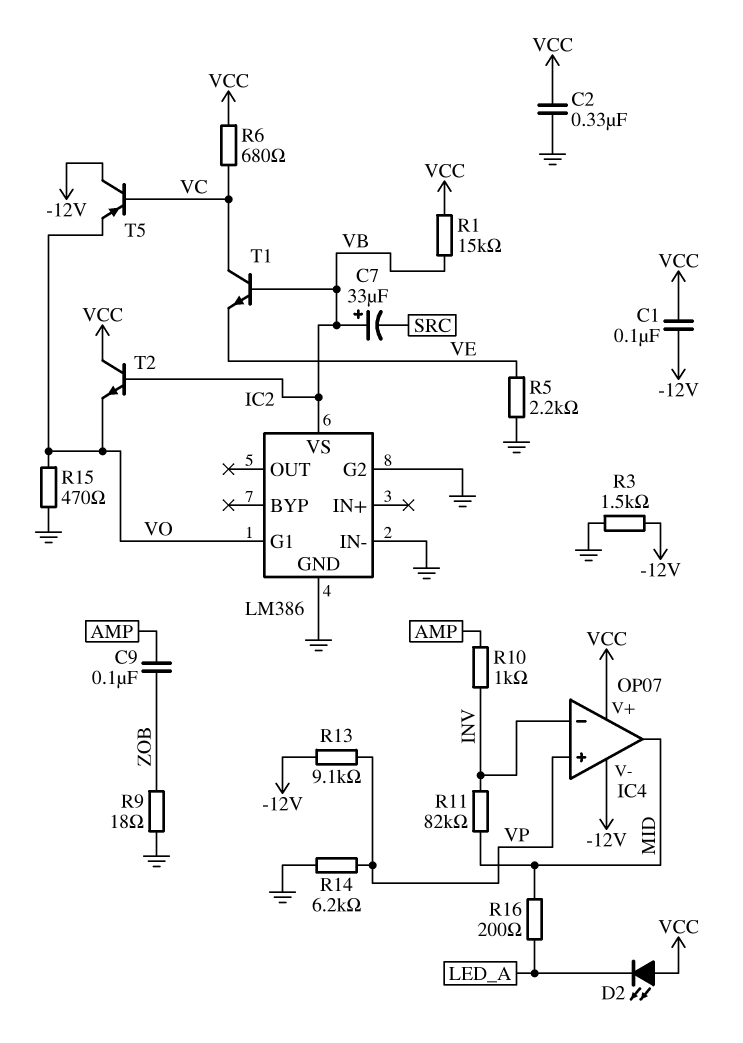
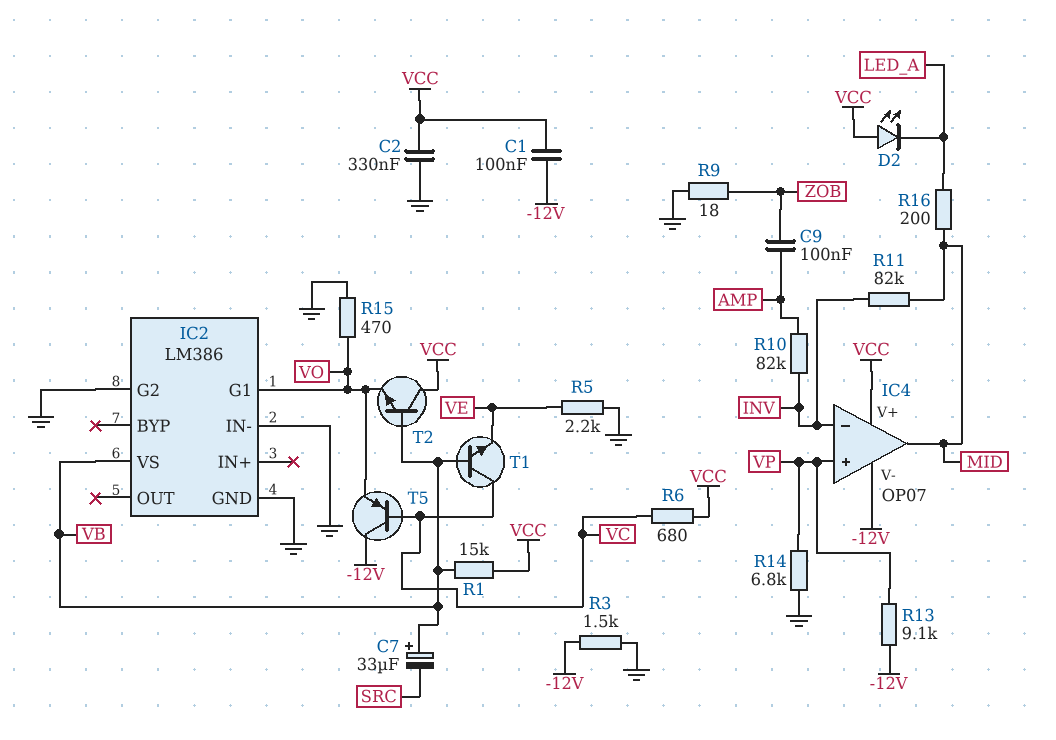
R10: 1k (AMP, INV) -> 82k (AMP, INV)
R14: 6.2k (GND, VP) -> 6.8k (GND, VP)

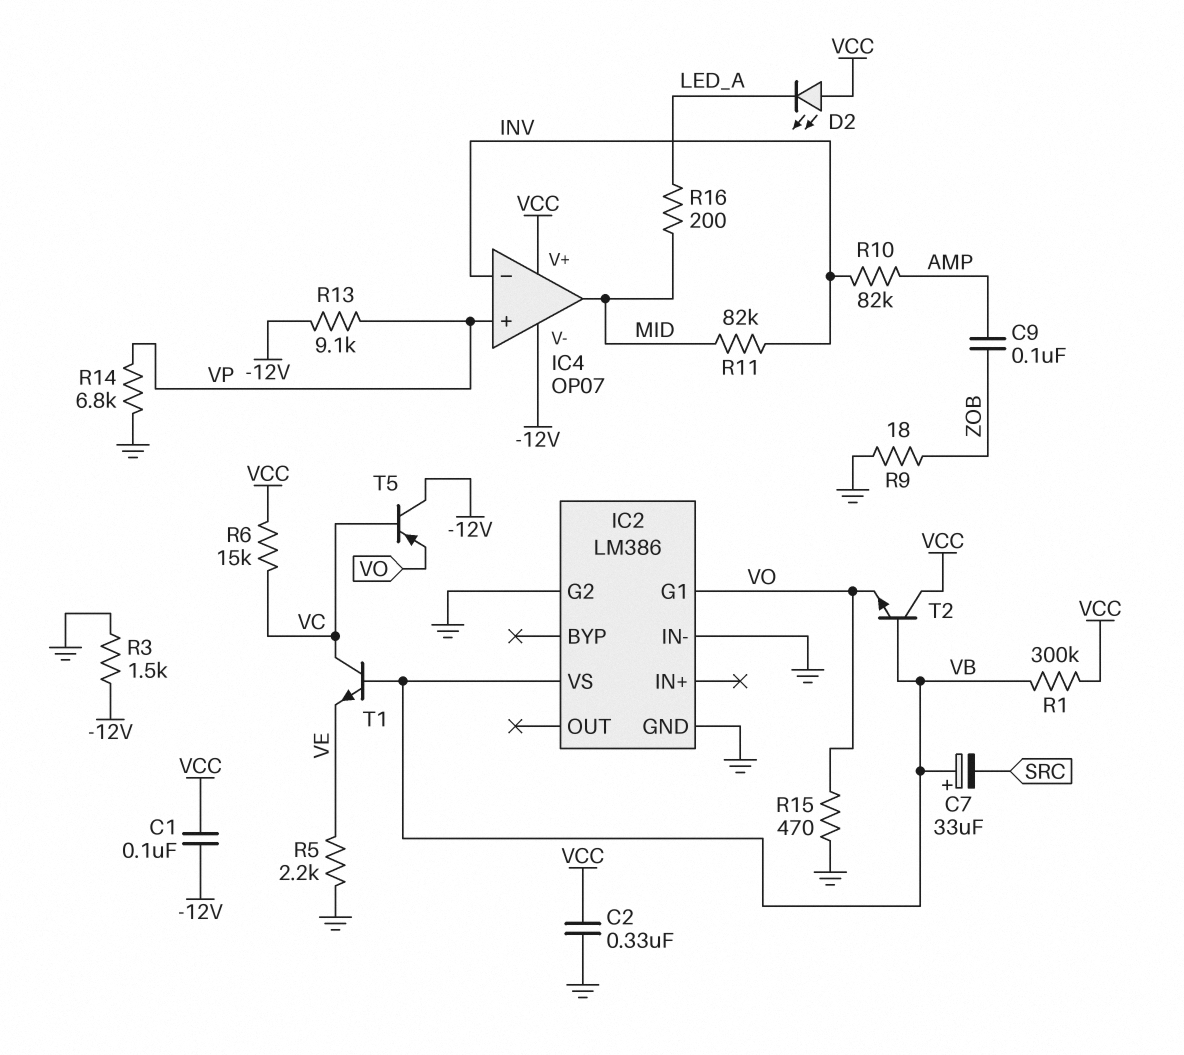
R1: 15k (VB, VCC) -> 300k (VB, VCC)
R6: 680 (VC, VCC) -> 15k (VC, VCC)

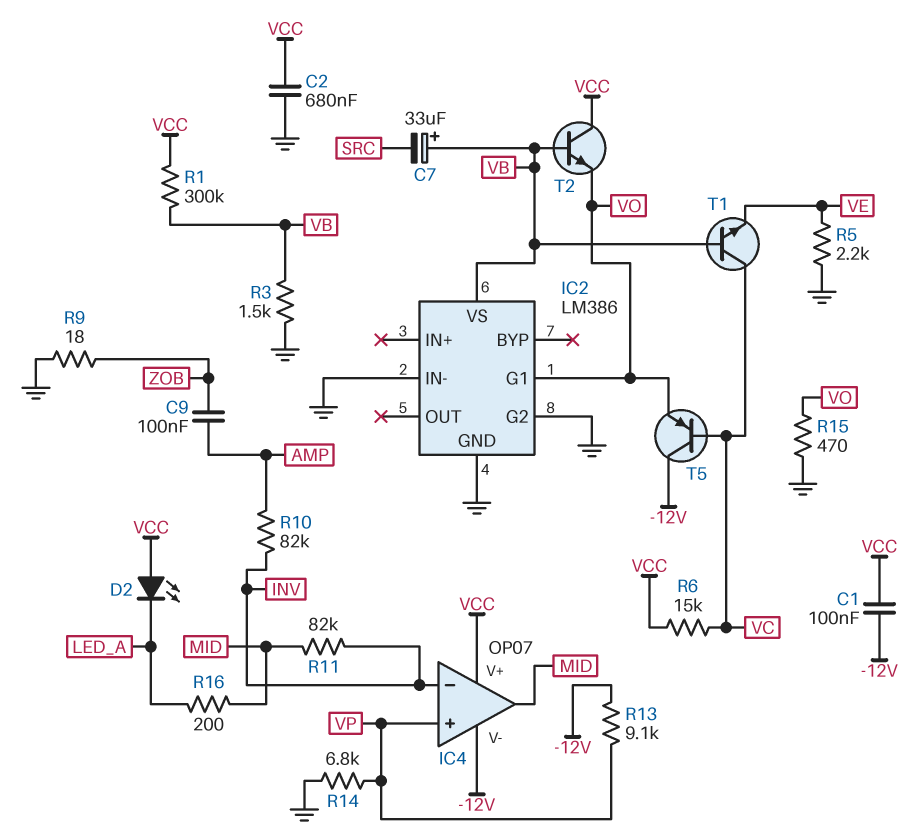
C2: 330nF (GND, VCC) -> 680nF (GND, VCC)
R3: 1.5k (-12V, GND) -> 1.5k (GND, VB)

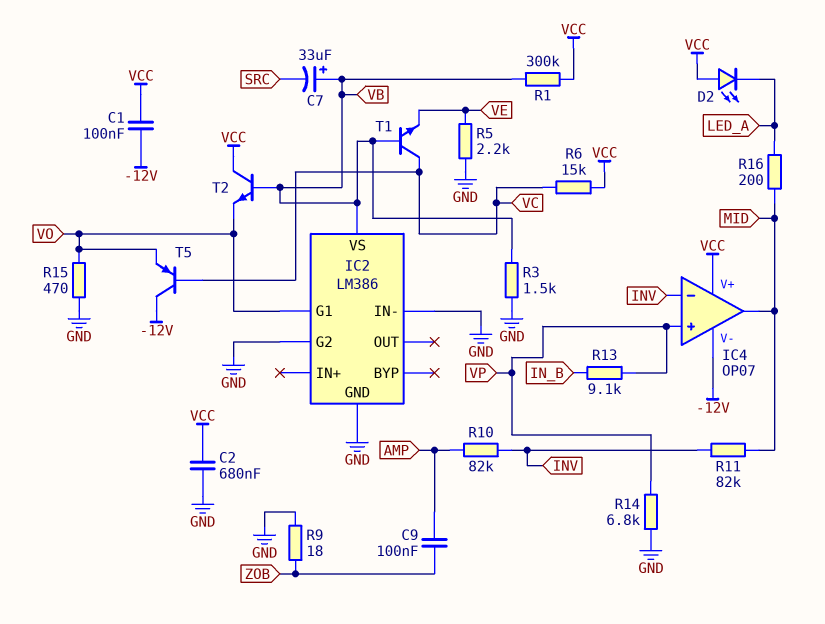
R13: 9.1k (-12V, VP) -> 9.1k (IN_B, VP)

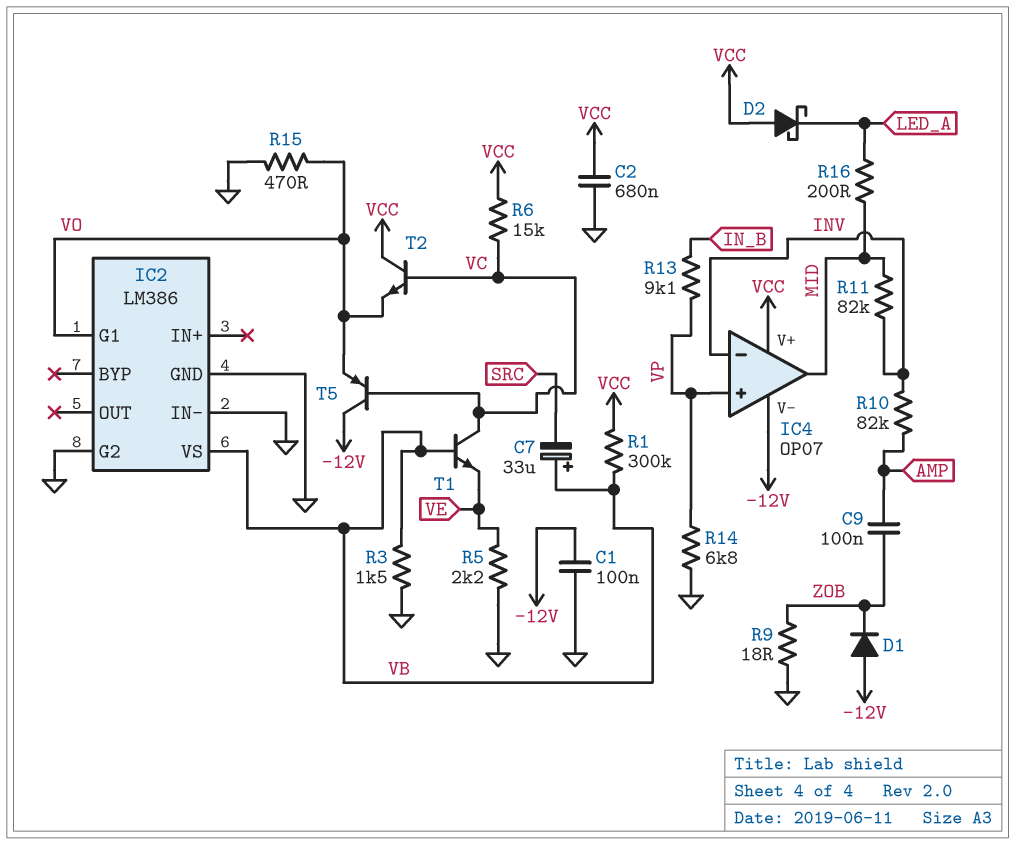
C1: 100nF (-12V, VCC) -> 100nF (-12V, GND)
D1: none -> diode (A -12V, K ZOB)
D2: LED (A VCC, K LED_A) -> schottky (A VCC, K LED_A)
T2: NPN (B VB, C VCC, E VO) -> NPN (B VC, C VCC, E VO)

